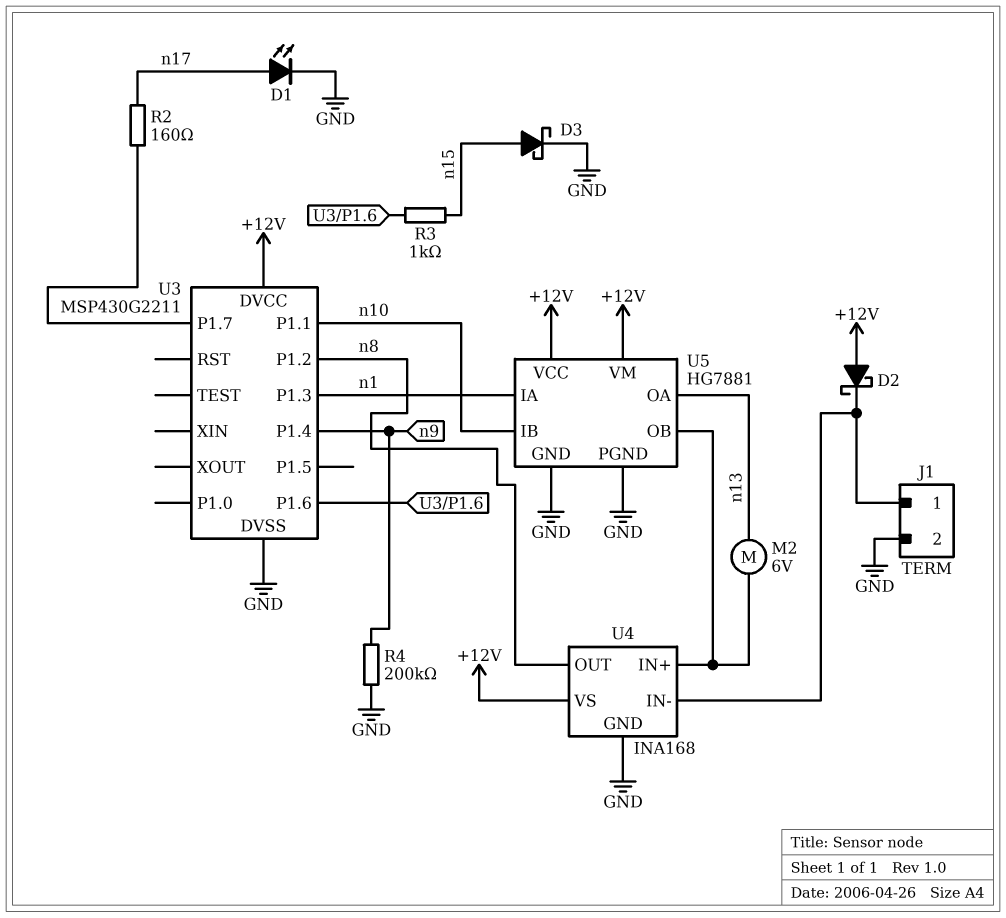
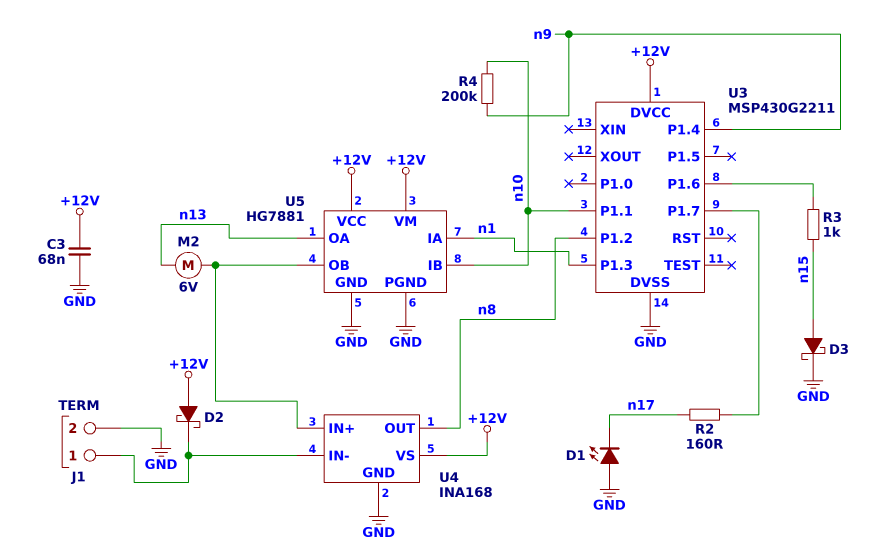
C3: none -> 68nF (+12V, GND)
D1: LED (A n17, K GND) -> LED (A GND, K n17)
R4: 200k (GND, n9) -> 200k (n9, n10)

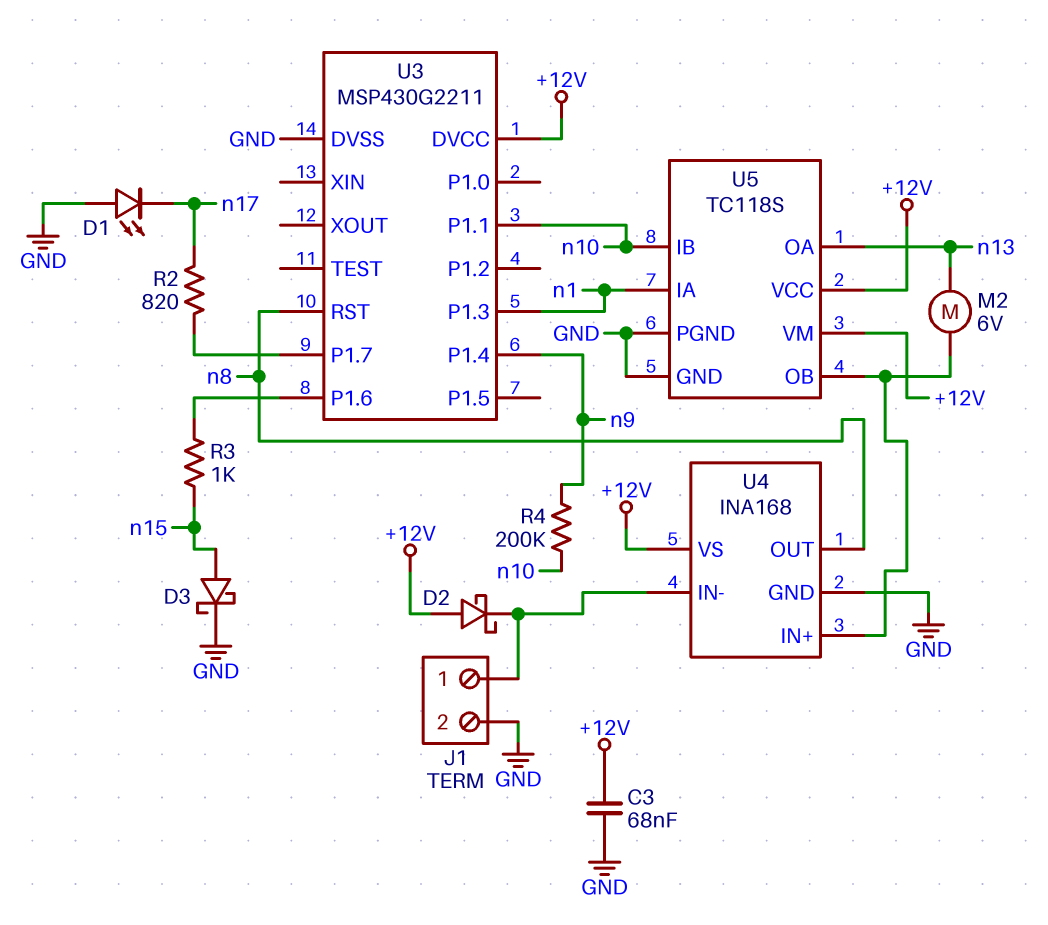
R2: 160 (U3/P1.7, n17) -> 820 (U3/P1.7, n17)
U3 pin P1.2: n8 -> none
U3 pin RST: none -> n8
U5: HG7881 -> TC118S

